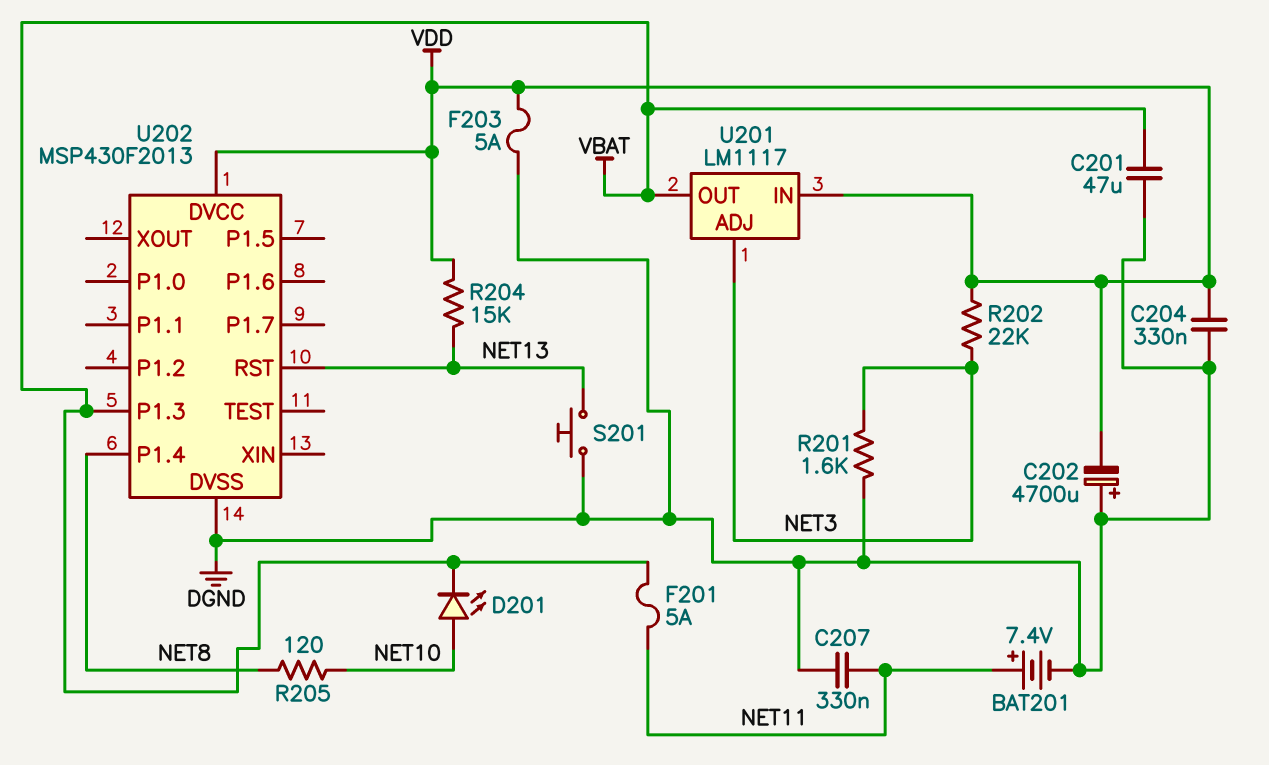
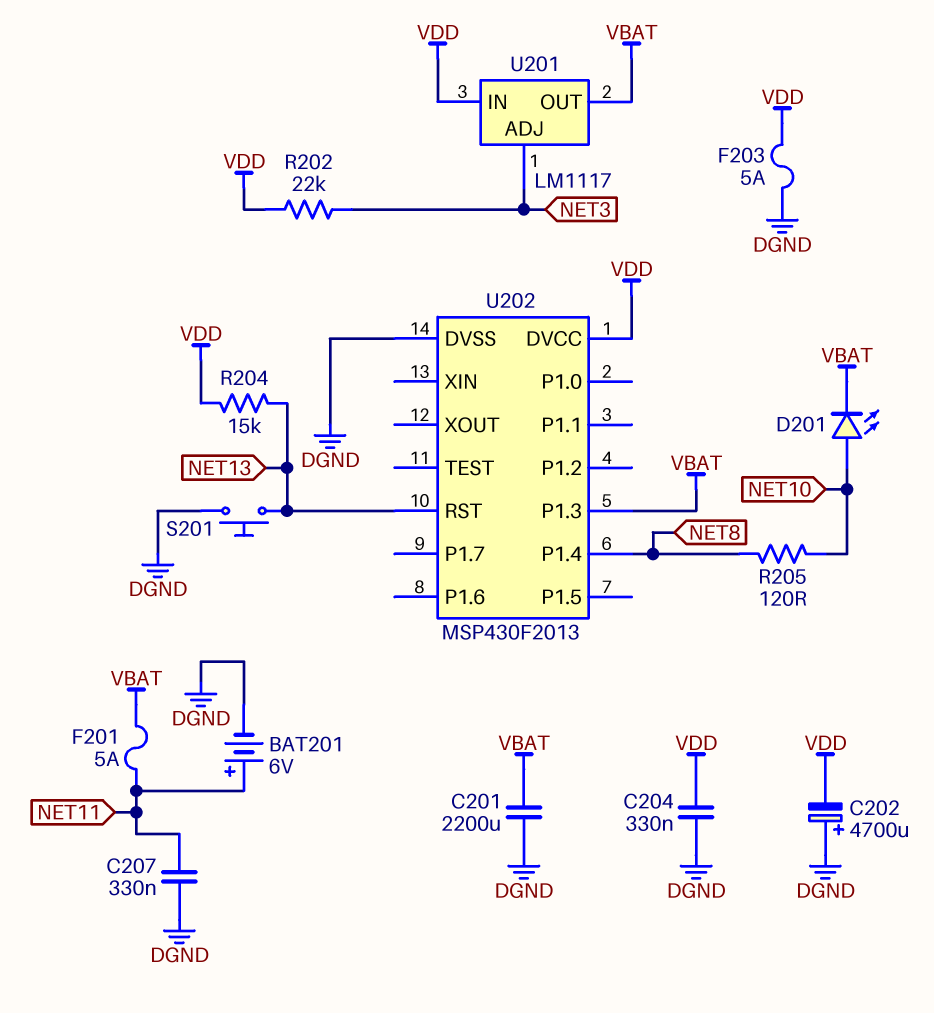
BAT201: 7.4V (plus NET11, minus DGND) -> 6V (plus NET11, minus DGND)
C201: 47uF (DGND, VBAT) -> 2200uF (DGND, VBAT)
R201: 1.6k (DGND, NET3) -> none

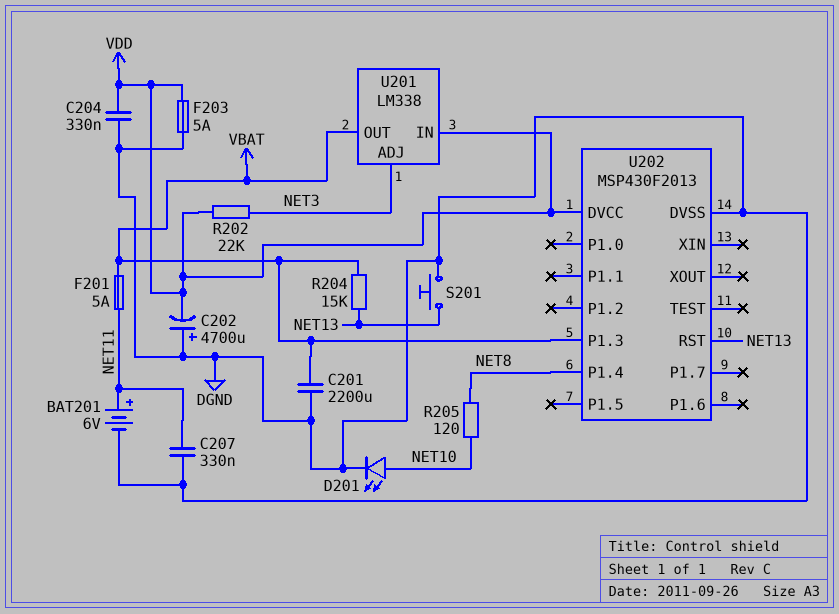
D201: LED (A NET10, K VBAT) -> LED (A NET10, K DGND)
R204: 15k (NET13, VDD) -> 15k (NET13, VBAT)
U201: LM1117 -> LM338

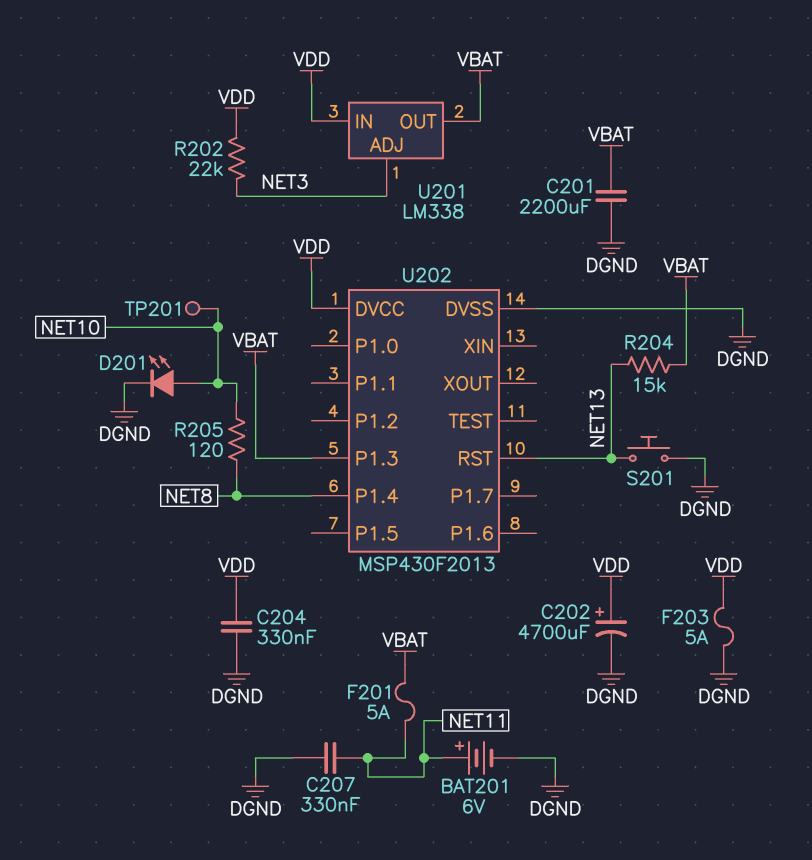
C202: 4700uF (plus DGND, minus VDD) -> 4700uF (plus VDD, minus DGND)
TP201: none -> test point (NET10)

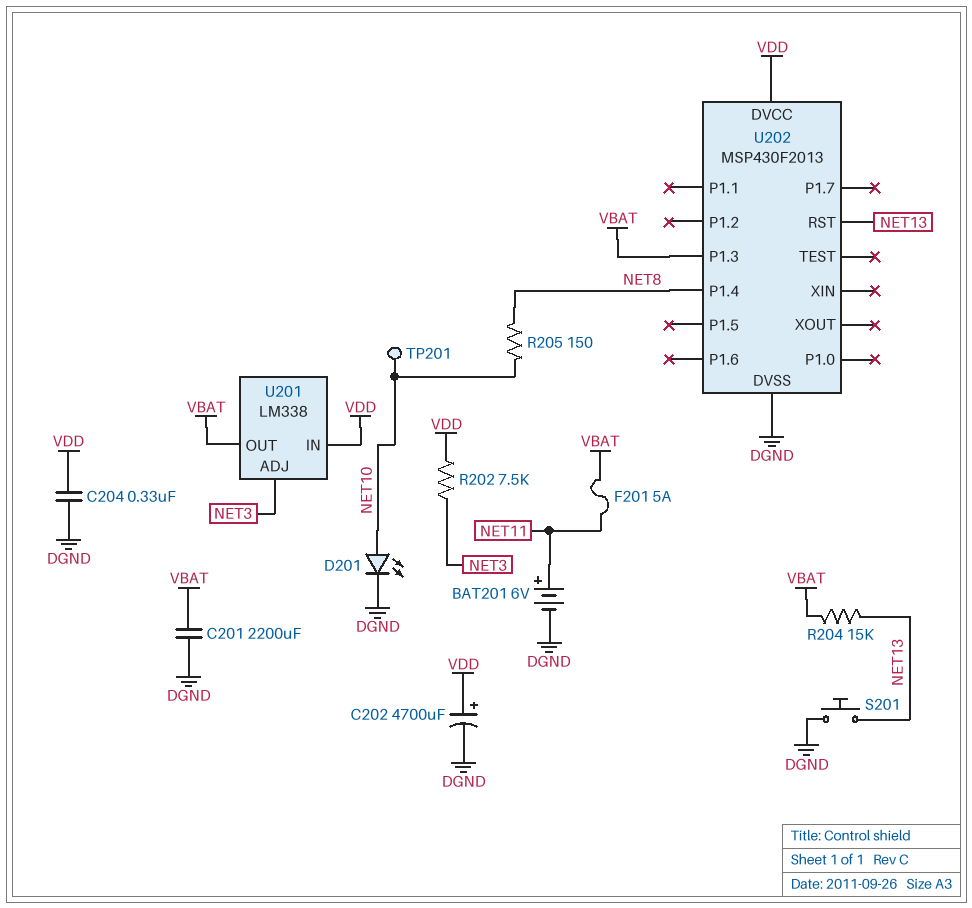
C207: 330nF (DGND, NET11) -> none
F203: 5A (DGND, VDD) -> none
R202: 22k (NET3, VDD) -> 7.5k (NET3, VDD)
R205: 120 (NET8, NET10) -> 150 (NET8, NET10)

